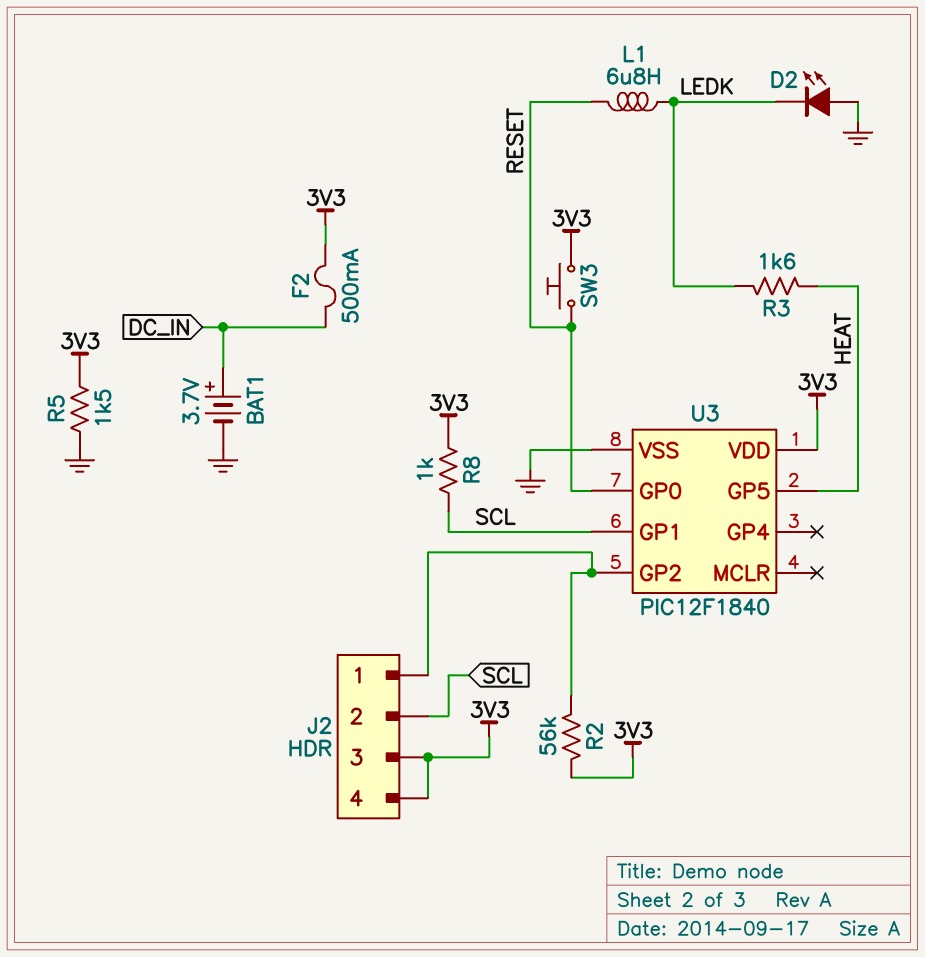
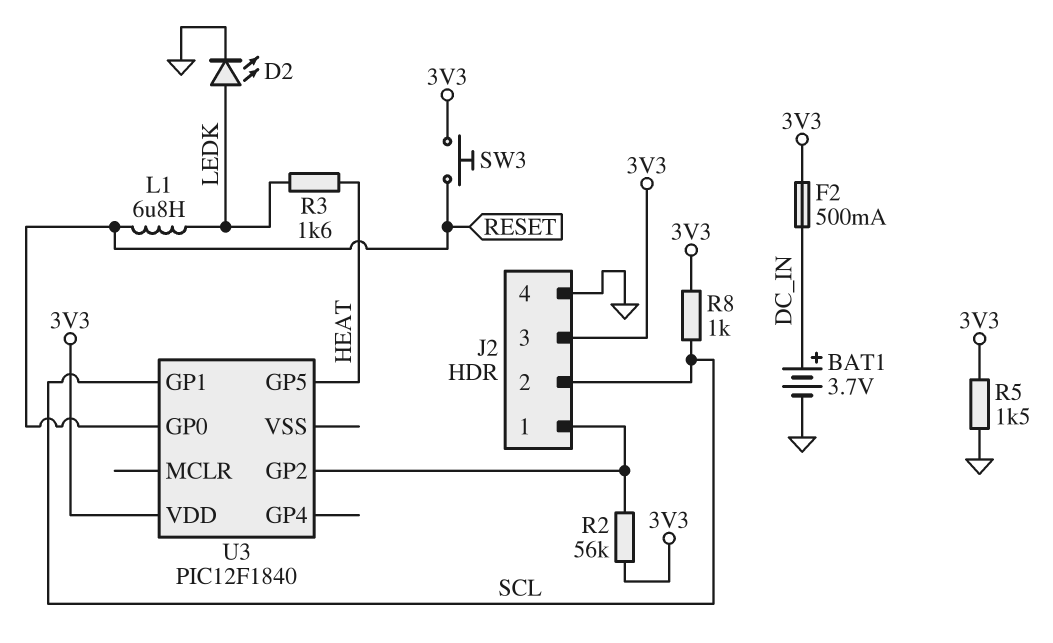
D2: LED (A GND, K LEDK) -> LED (A LEDK, K GND)
J2 pin 4: 3V3 -> GND
U3 pin VSS: GND -> none

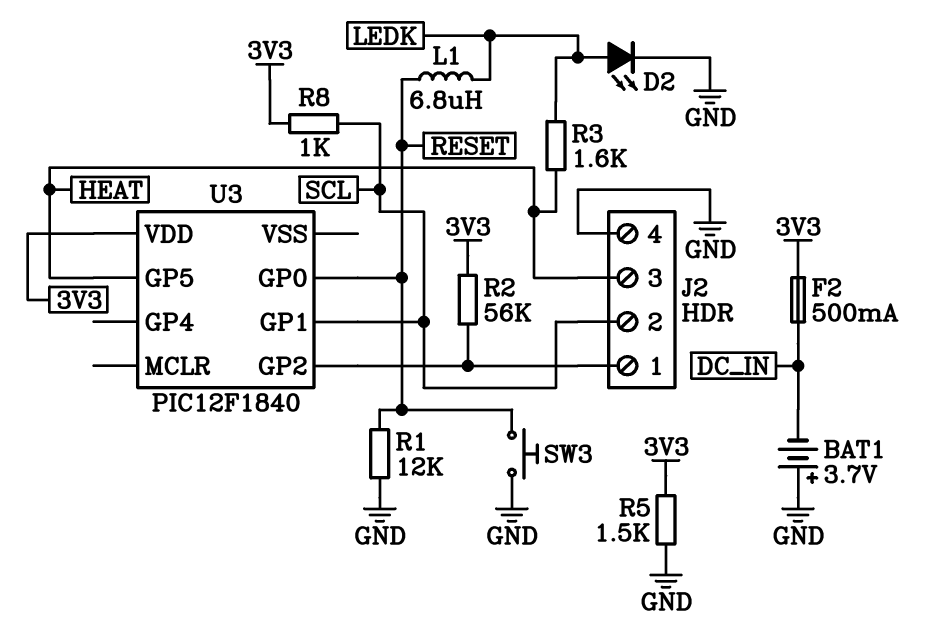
BAT1: 3.7V (plus DC_IN, minus GND) -> 3.7V (plus GND, minus DC_IN)
J2 pin 3: 3V3 -> HEAT
R1: none -> 12k (GND, RESET)
SW3: button (3V3, RESET) -> button (GND, RESET)

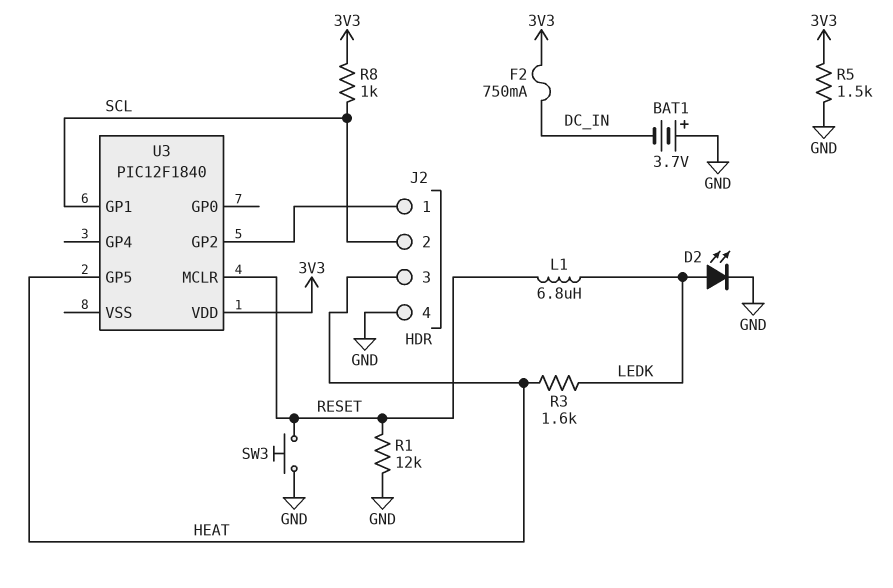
F2: 500mA (3V3, DC_IN) -> 750mA (3V3, DC_IN)
R2: 56k (3V3, J2/1) -> none
U3 pin GP0: RESET -> none
U3 pin MCLR: none -> RESET

